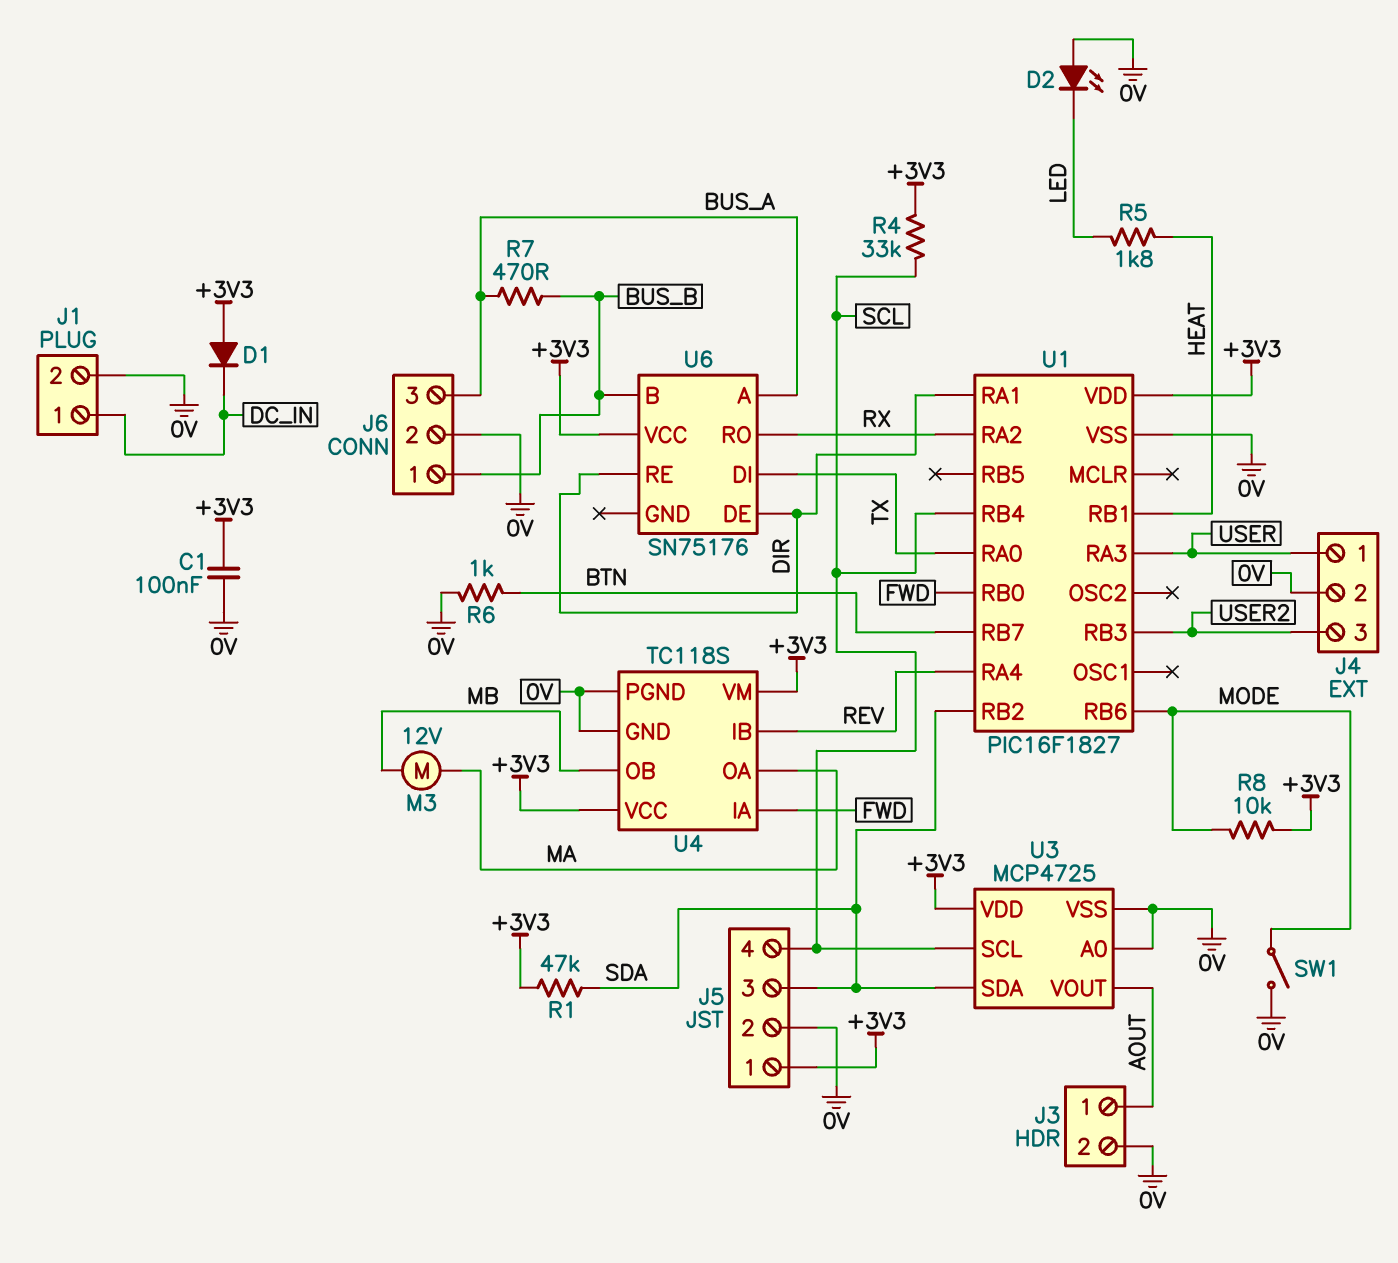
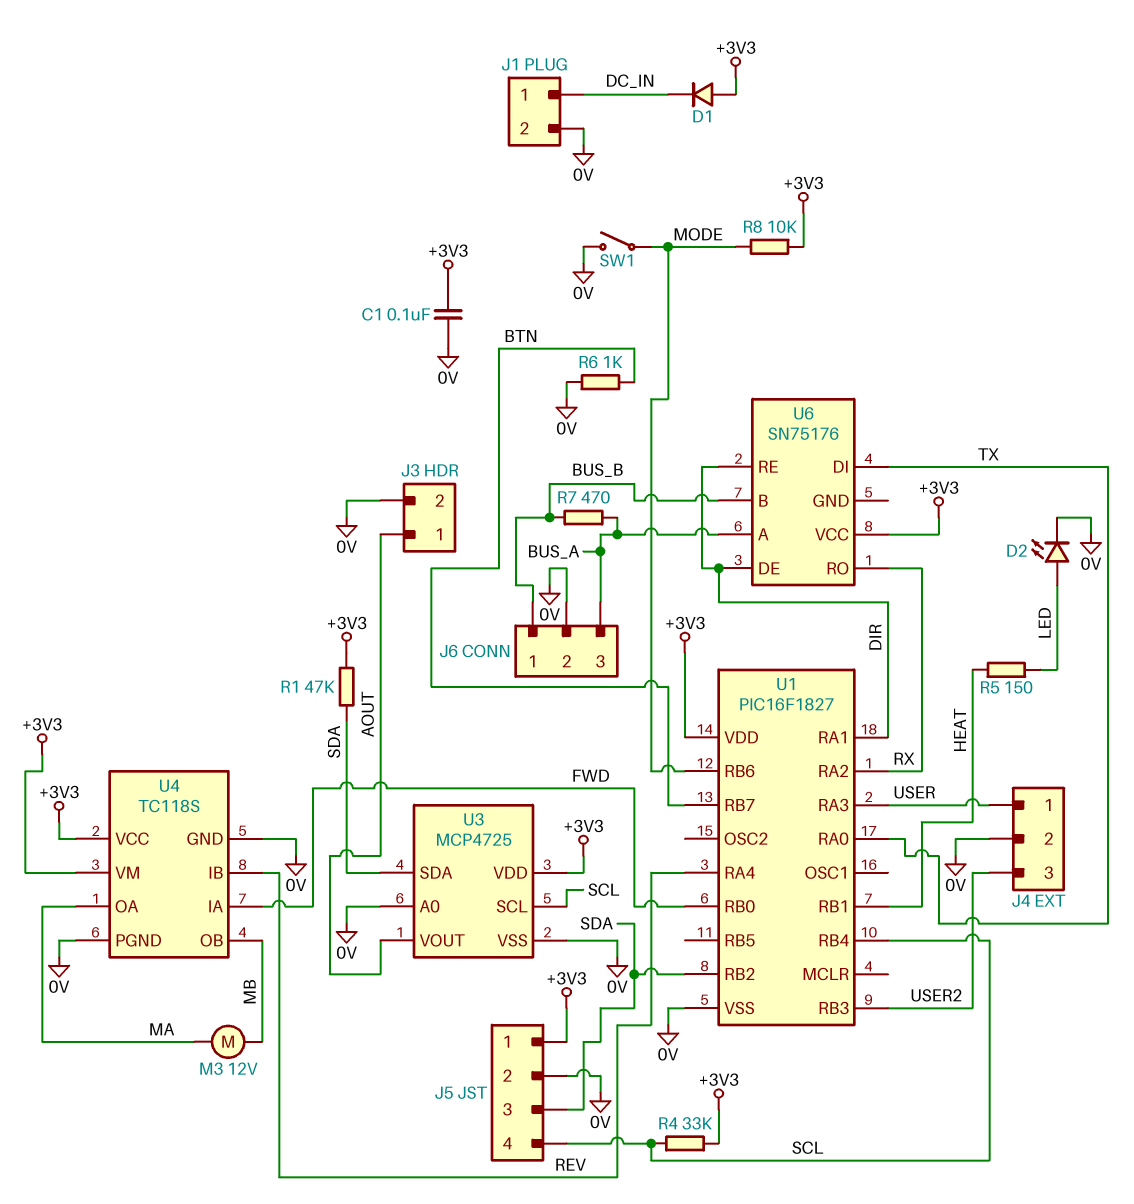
D2: LED (A 0V, K LED) -> LED (A LED, K 0V)
R5: 1.8k (HEAT, LED) -> 150 (HEAT, LED)

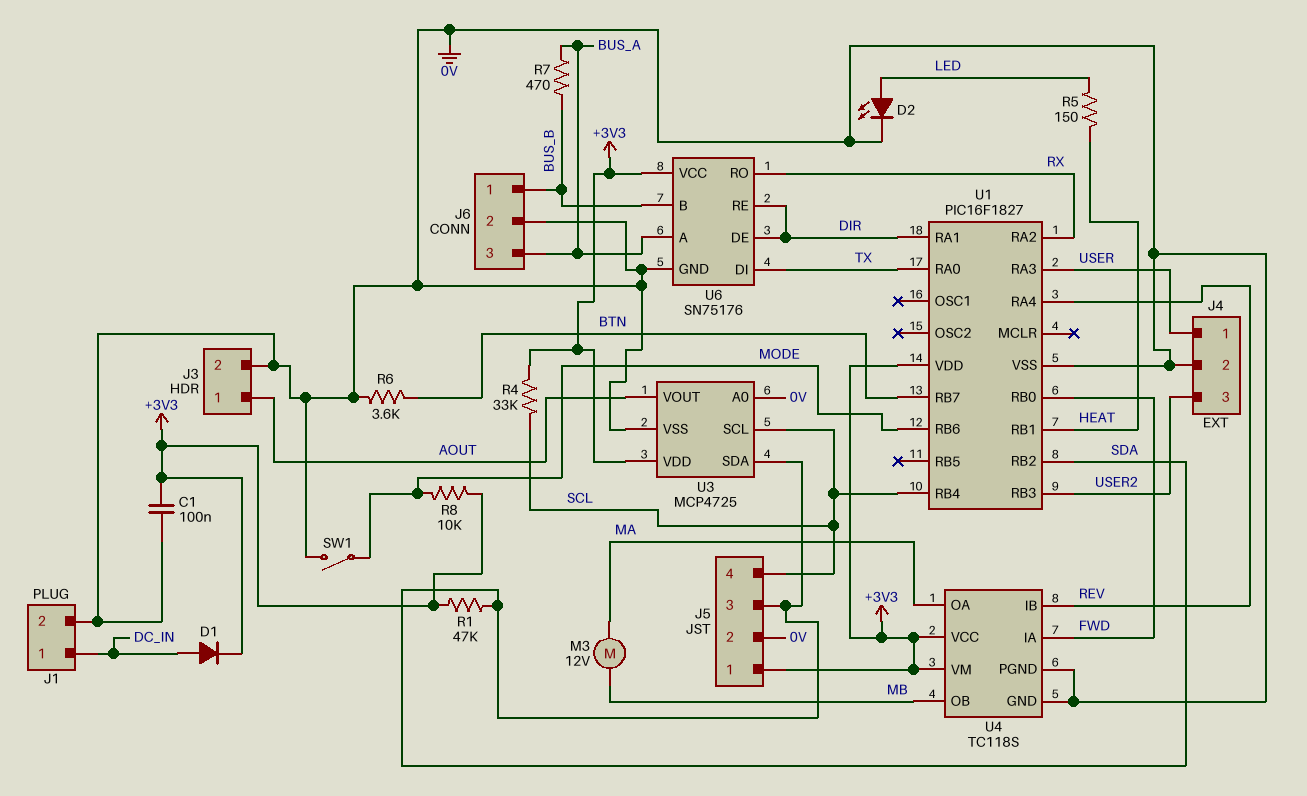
D1: diode (A +3V3, K DC_IN) -> diode (A DC_IN, K +3V3)
R6: 1k (0V, BTN) -> 3.6k (0V, BTN)
U6 pin GND: none -> 0V

